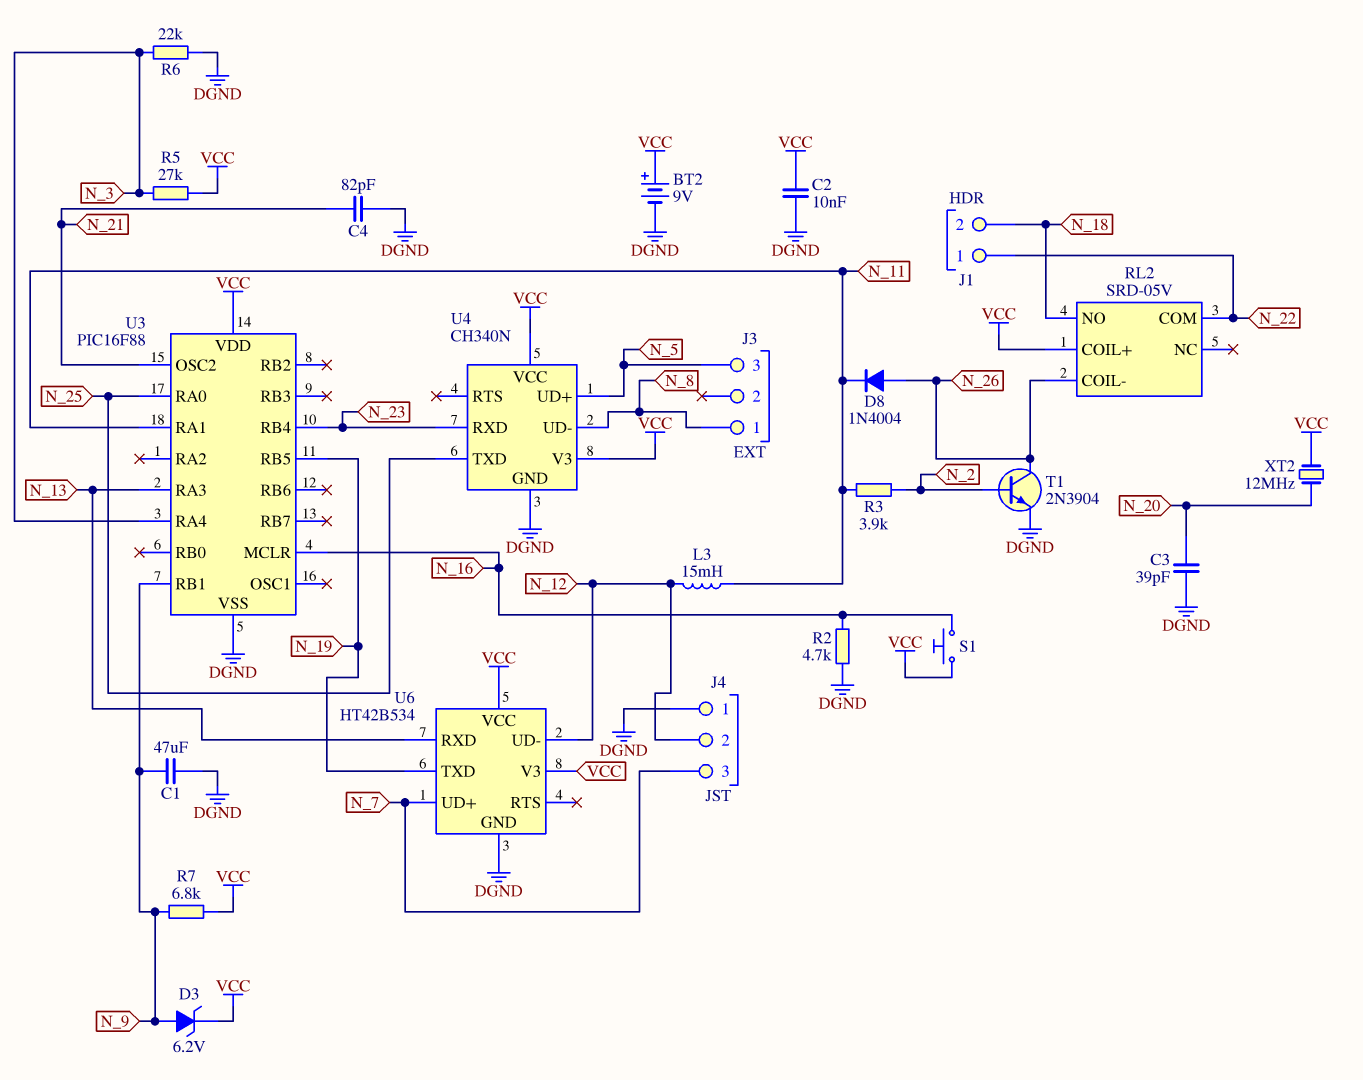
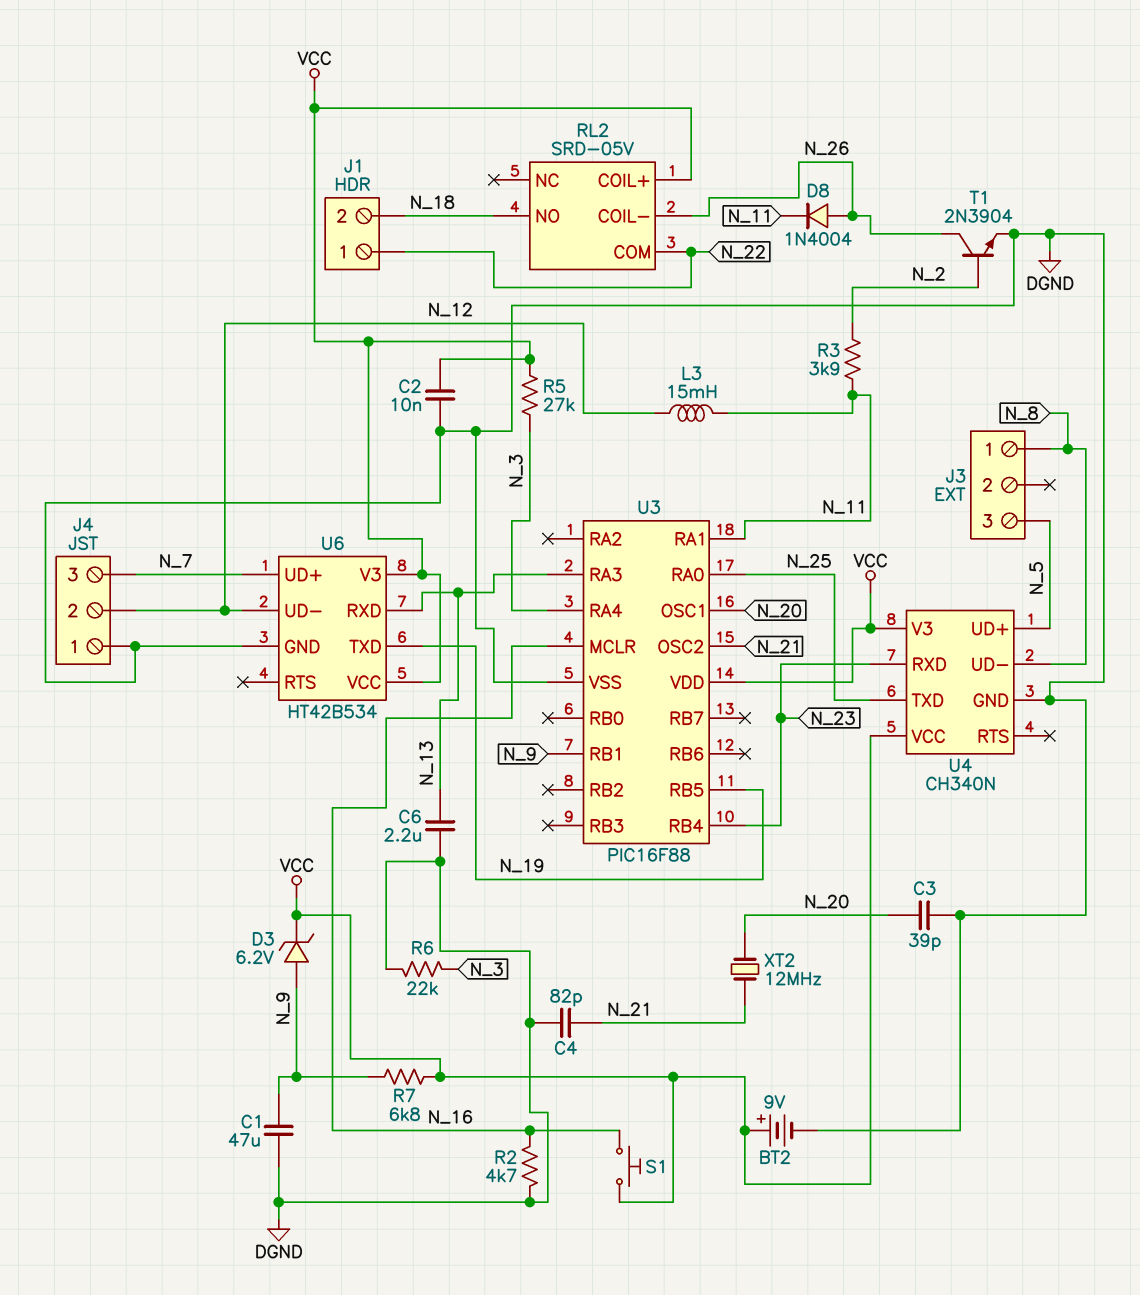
C6: none -> 2.2uF (DGND, N_13)
U3 pin OSC1: none -> N_20
XT2: 12MHz (N_20, VCC) -> 12MHz (N_20, N_21)

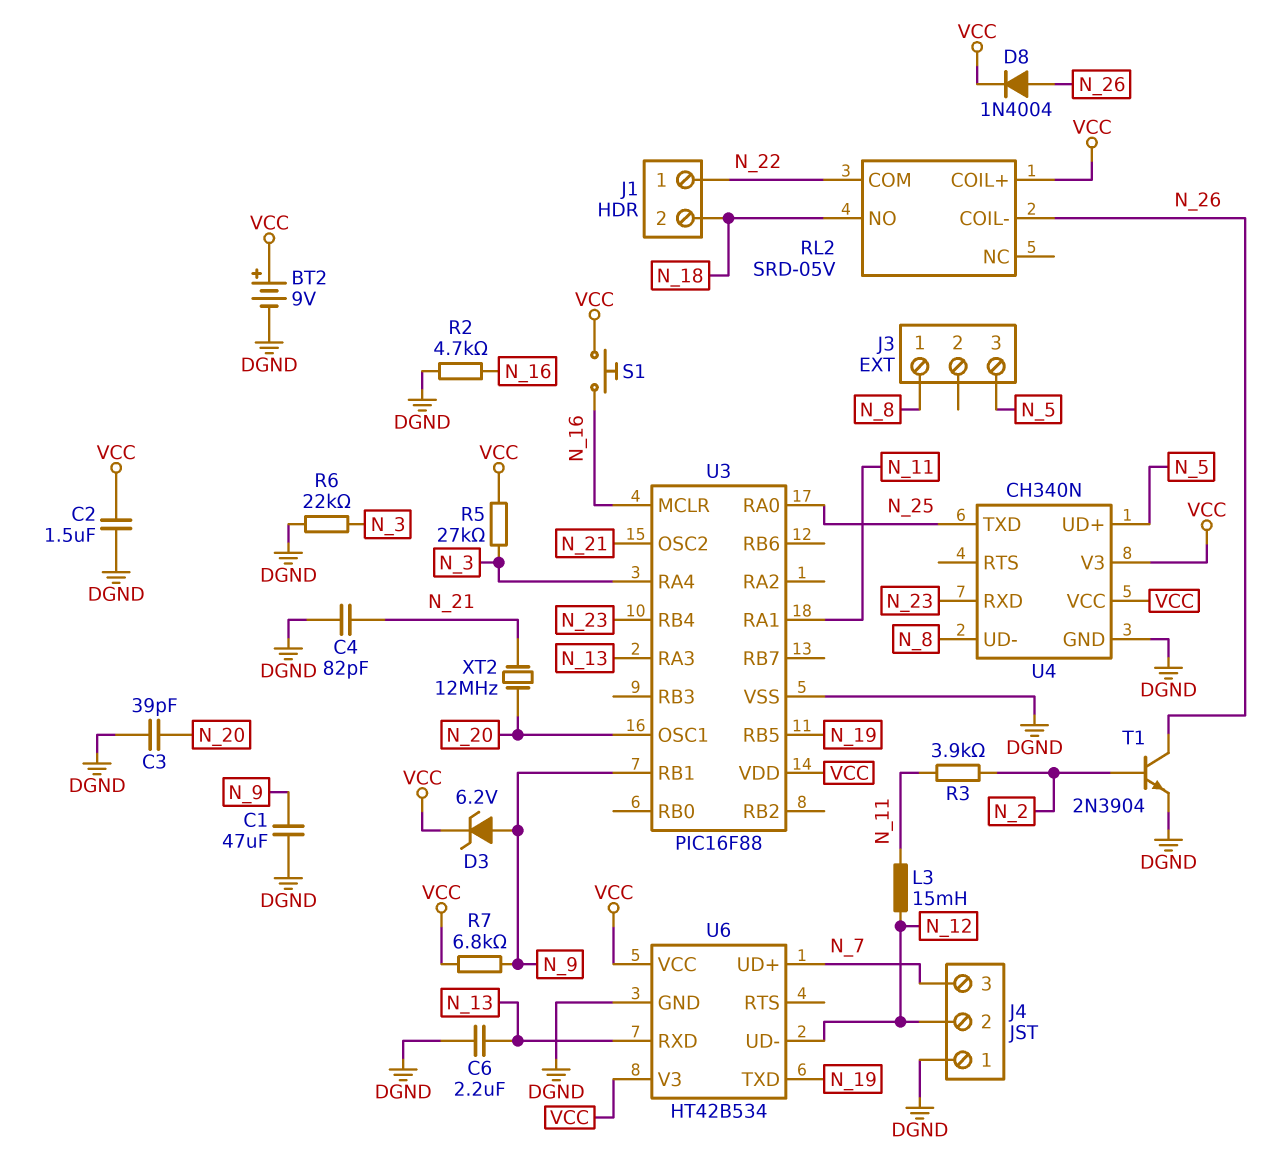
C2: 10nF (DGND, VCC) -> 1.5uF (DGND, VCC)
D8: diode 1N4004 (A N_26, K N_11) -> diode 1N4004 (A N_26, K VCC)

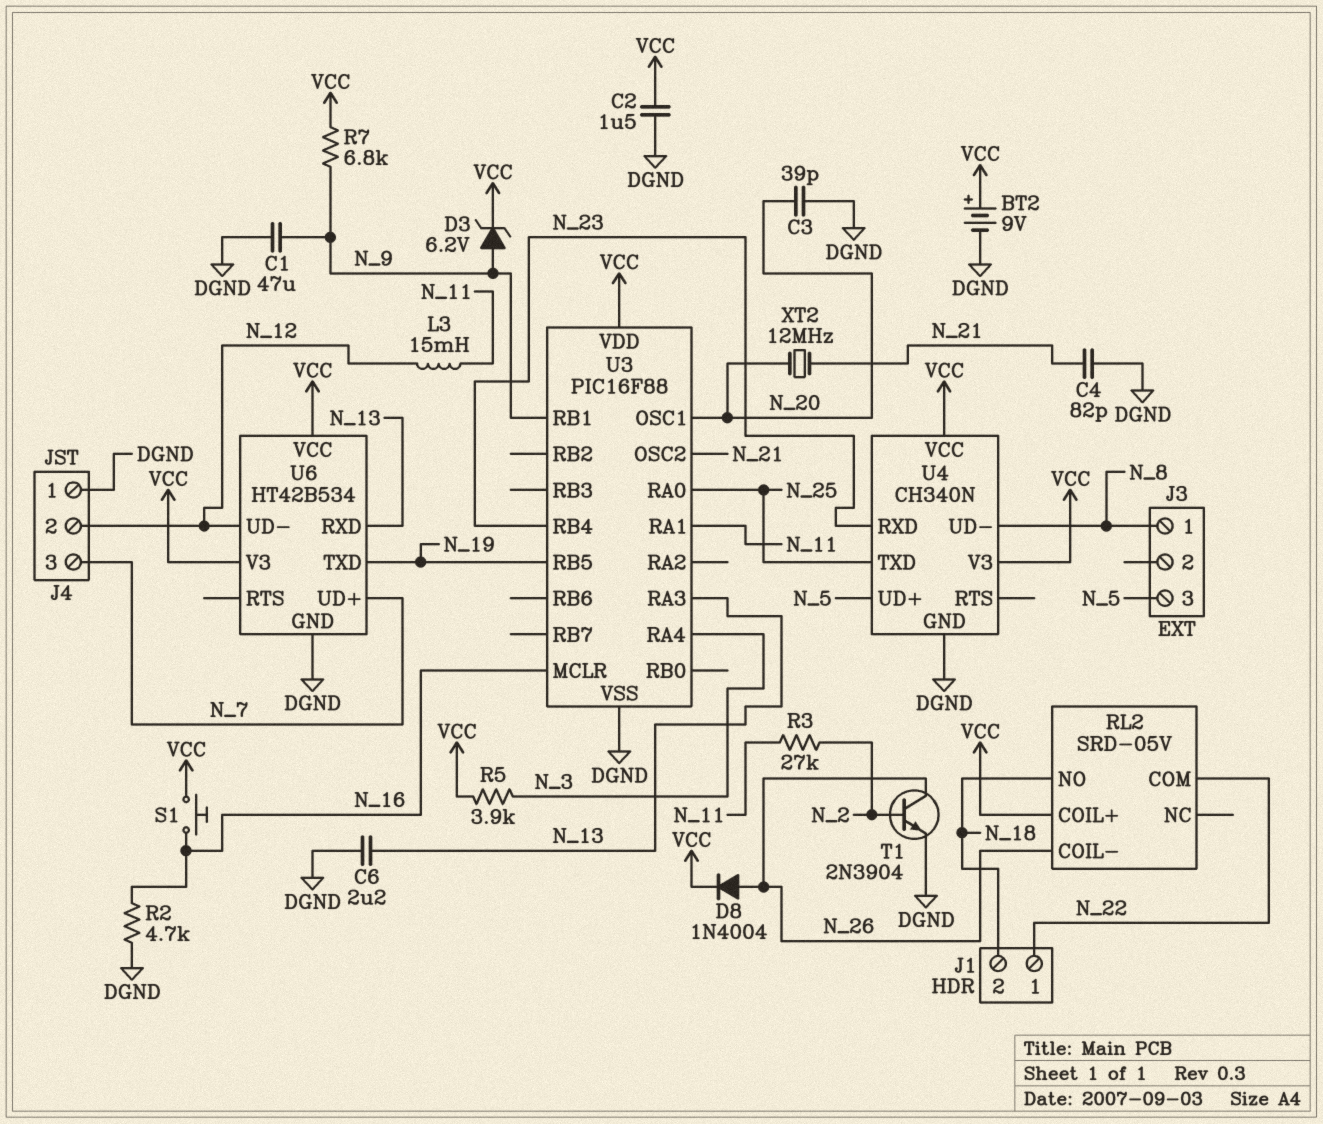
R3: 3.9k (N_2, N_11) -> 27k (N_2, N_11)
R5: 27k (N_3, VCC) -> 3.9k (N_3, VCC)
R6: 22k (DGND, N_3) -> none

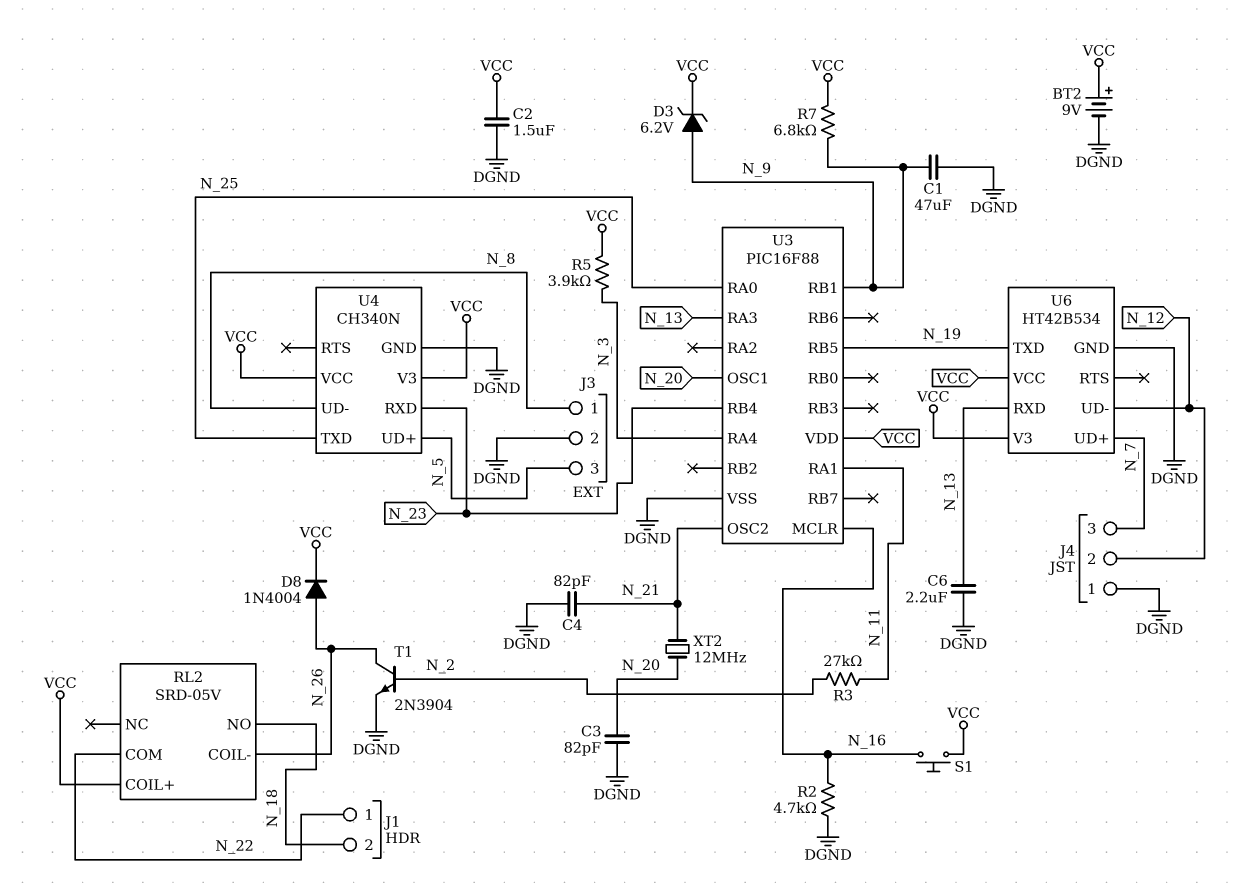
C3: 39pF (DGND, N_20) -> 82pF (DGND, N_20)
J3 pin 2: none -> DGND
L3: 15mH (N_11, N_12) -> none

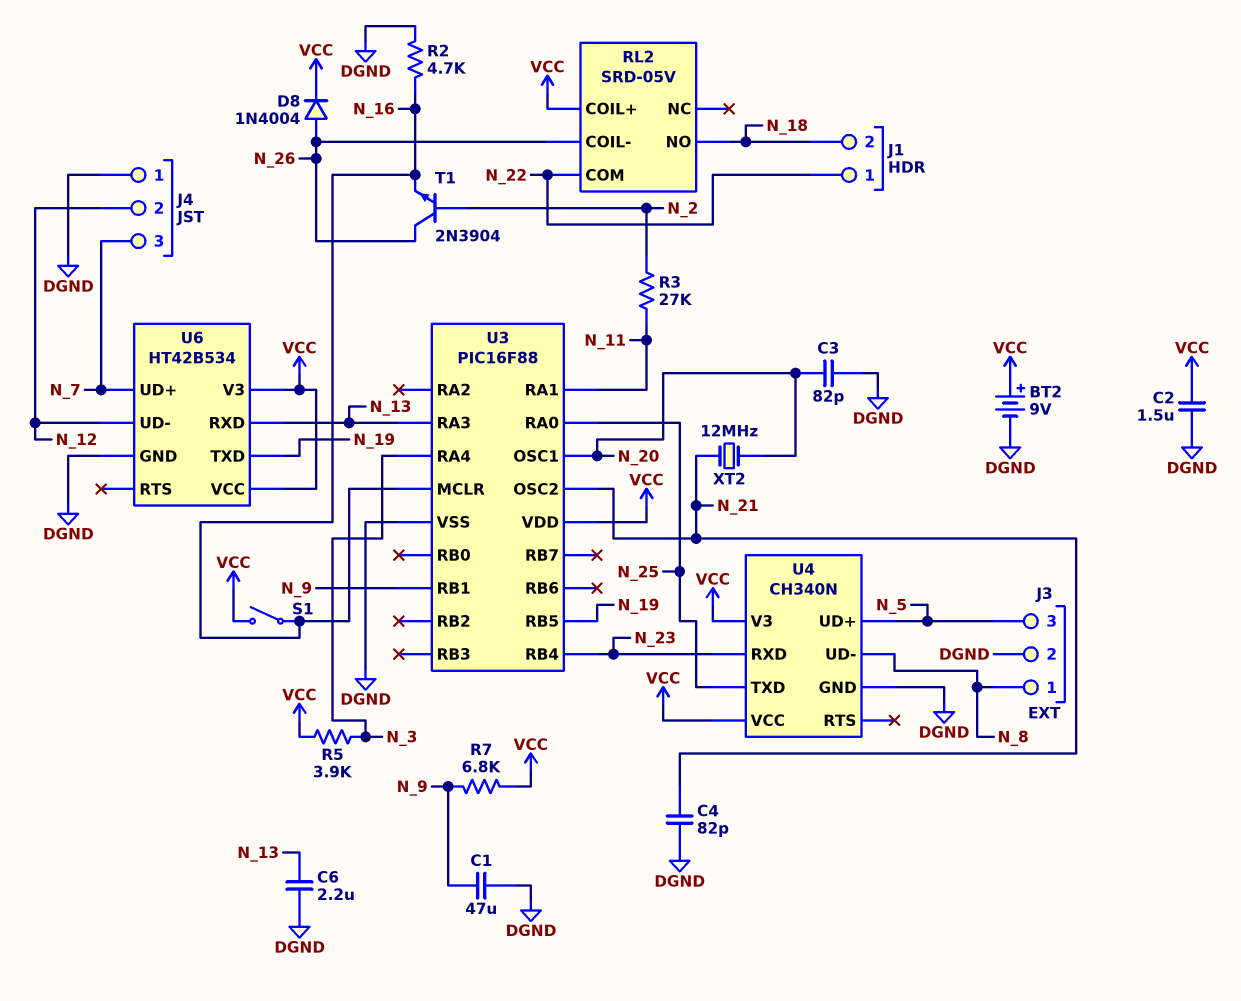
D3: zener 6.2V (A N_9, K VCC) -> none
S1: button (N_16, VCC) -> switch (N_16, VCC)
T1: NPN 2N3904 (B N_2, C N_26, E DGND) -> NPN 2N3904 (B N_2, C N_26, E N_16)

